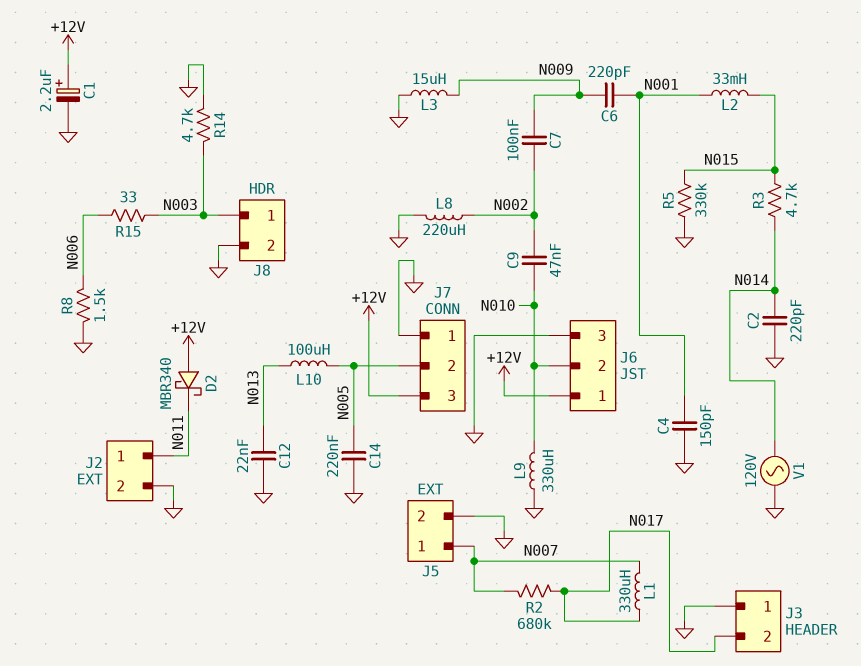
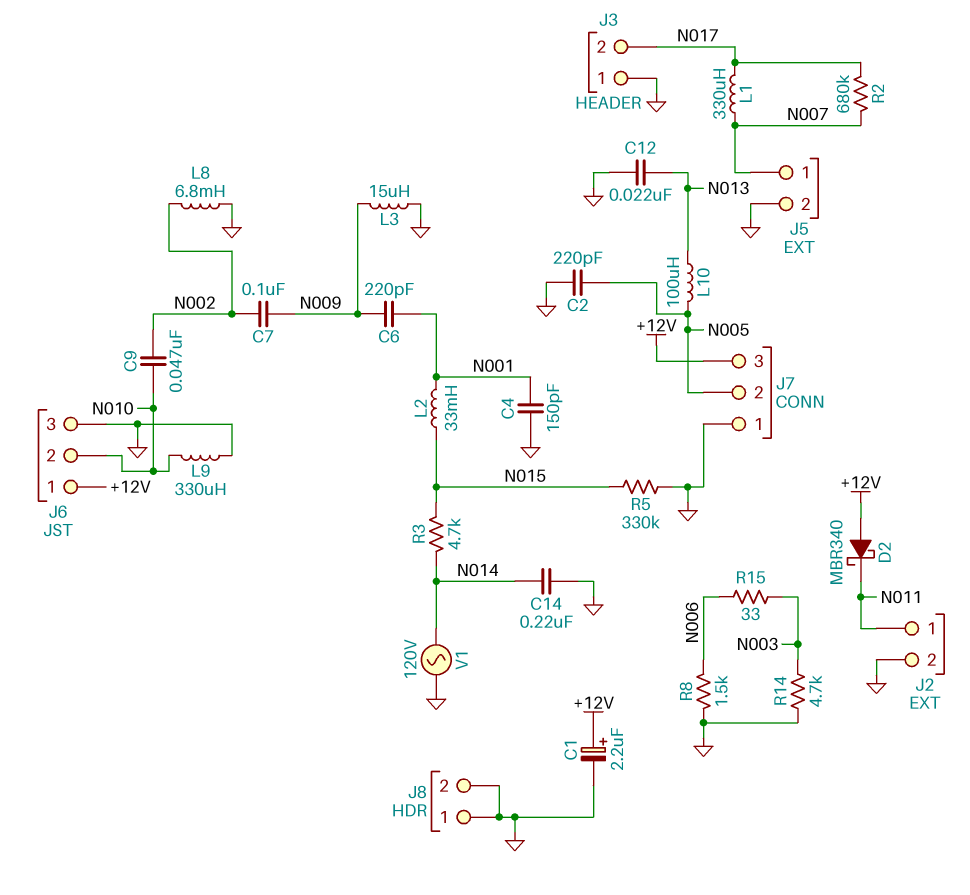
C2: 220pF (GND, N014) -> 220pF (GND, N005)
C14: 220nF (GND, N005) -> 220nF (GND, N014)
J8 pin 1: N003 -> GND
L8: 220uH (GND, N002) -> 6.8mH (GND, N002)

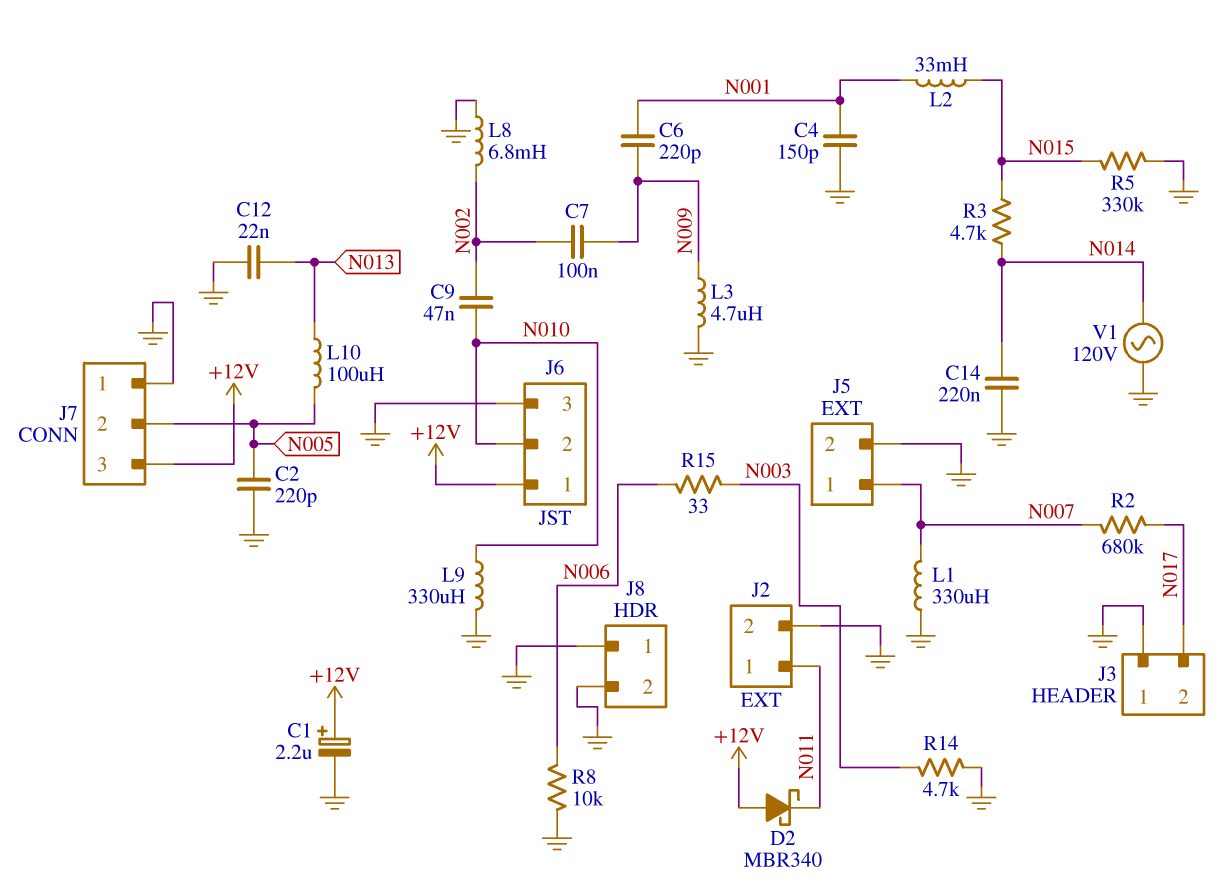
L1: 330uH (N007, N017) -> 330uH (GND, N007)
L3: 15uH (GND, N009) -> 4.7uH (GND, N009)
R8: 1.5k (GND, N006) -> 10k (GND, N006)

